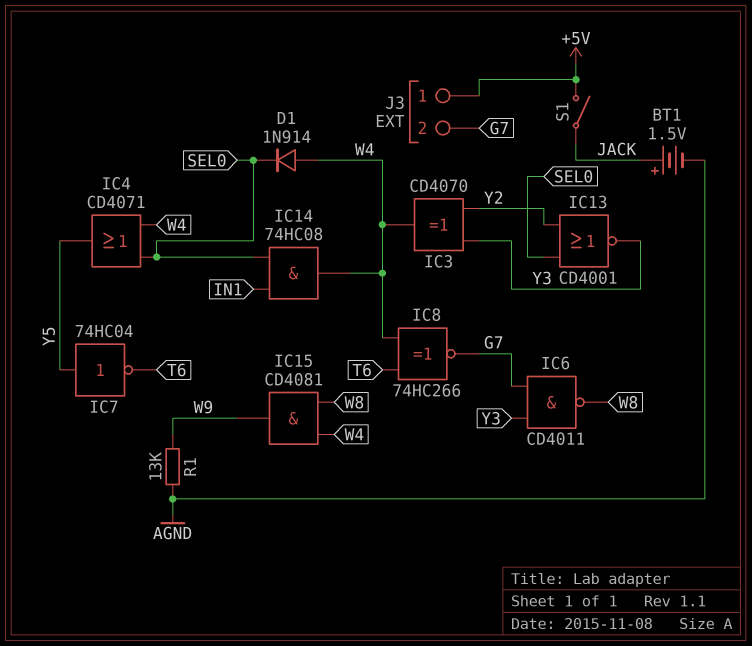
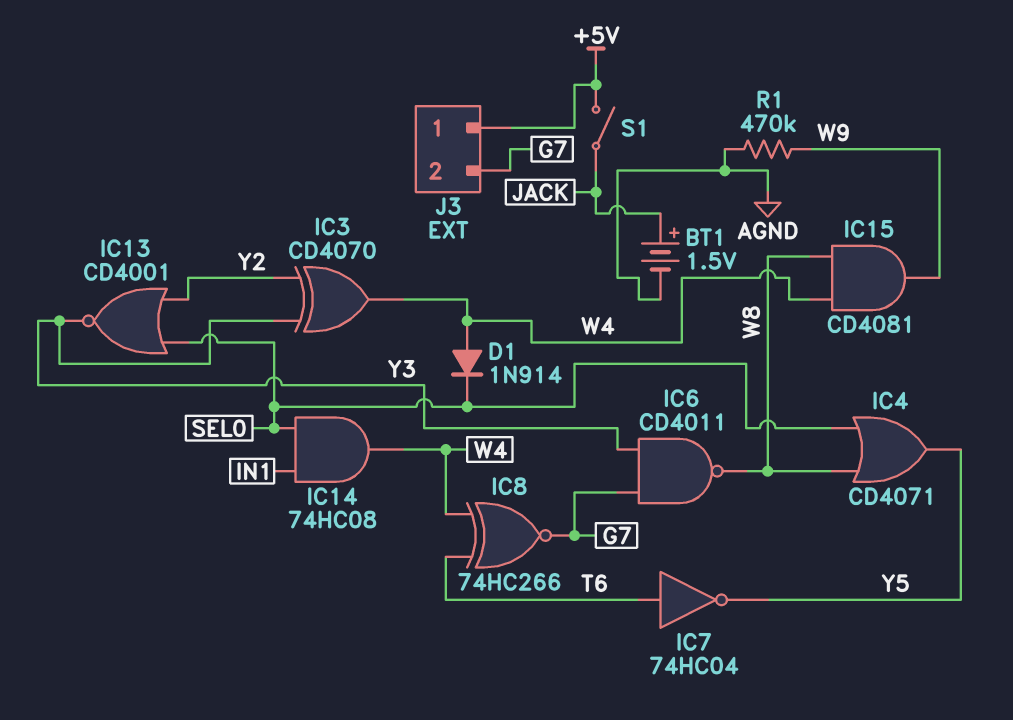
IC4: OR CD4071 (in SEL0, in W4, out Y5) -> OR CD4071 (in SEL0, in W8, out Y5)
IC7: NOT 74HC04 (in Y5, out T6) -> NOT 74HC04 (in T6, out Y5)
R1: 13k (AGND, W9) -> 470k (AGND, W9)

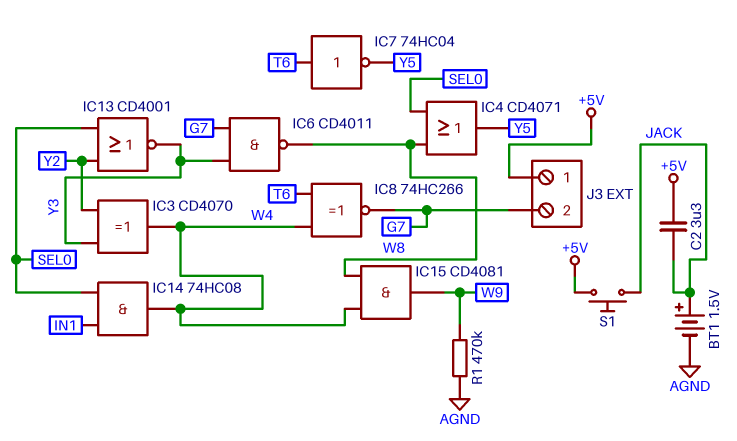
C2: none -> 3.3uF (+5V, JACK)
D1: diode 1N914 (A W4, K SEL0) -> none
S1: switch (+5V, JACK) -> button (+5V, JACK)

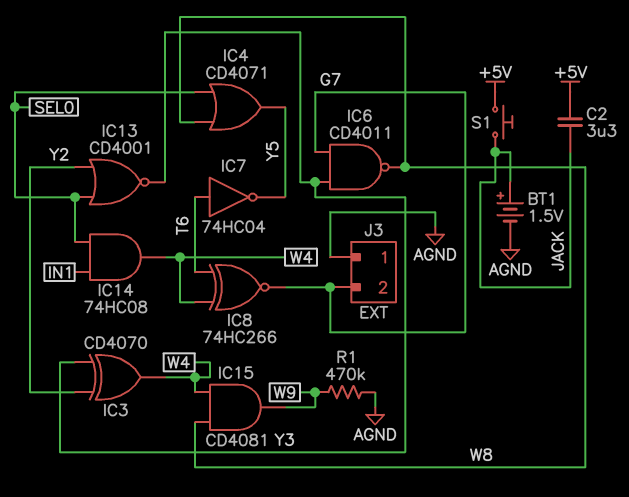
J3 pin 1: +5V -> AGND

